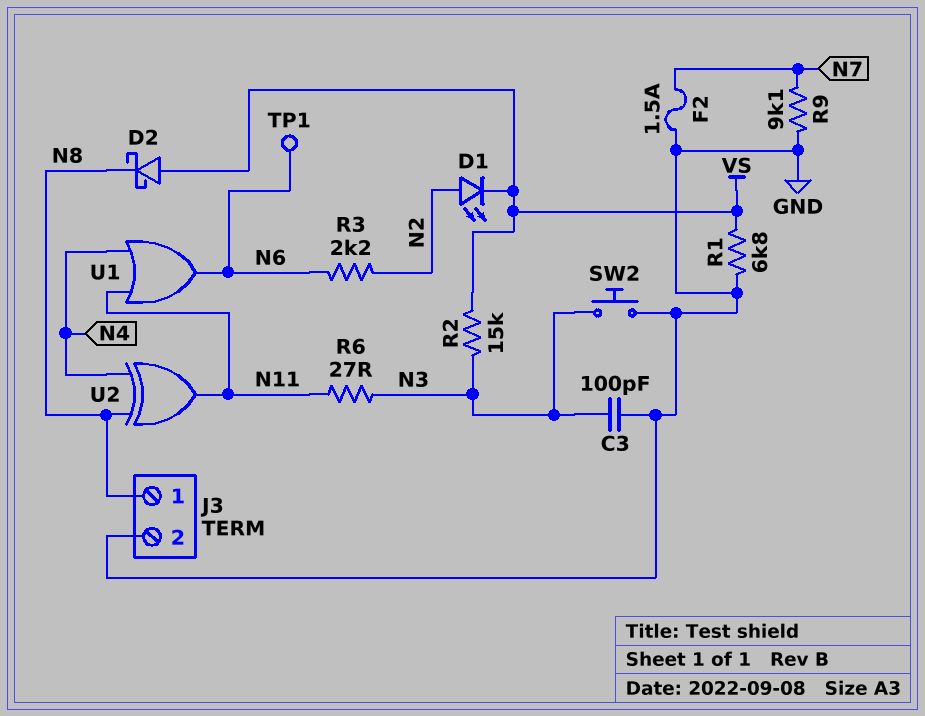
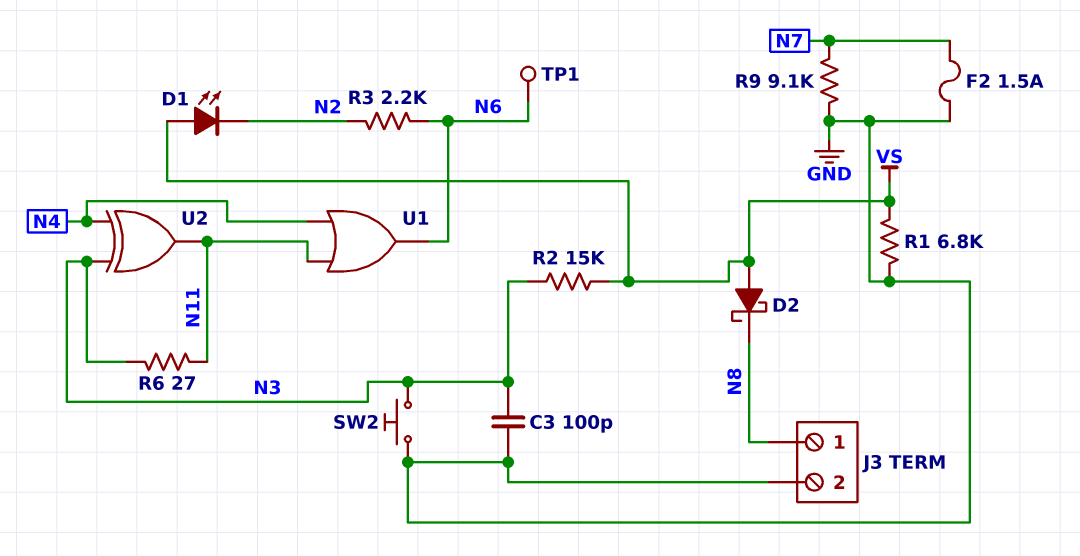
D1: LED (A N2, K VS) -> LED (A VS, K N2)
U2: XOR (in N4, in N8, out N11) -> XOR (in N3, in N4, out N11)

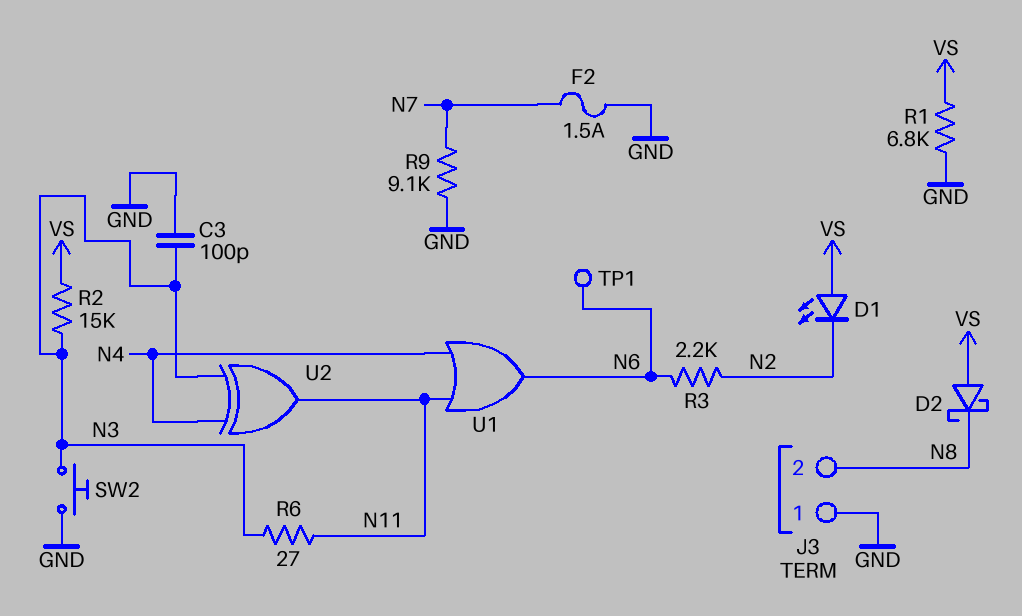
J3 pin 1: N8 -> GND
J3 pin 2: GND -> N8

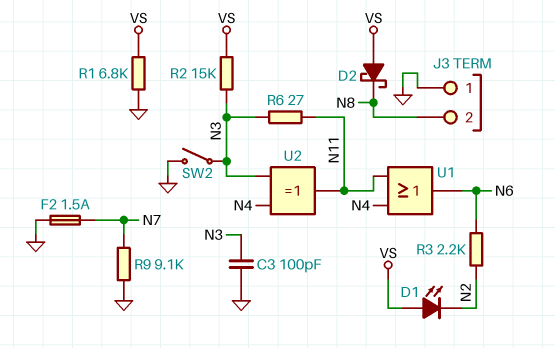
SW2: button (GND, N3) -> switch (GND, N3)
TP1: test point (N6) -> none

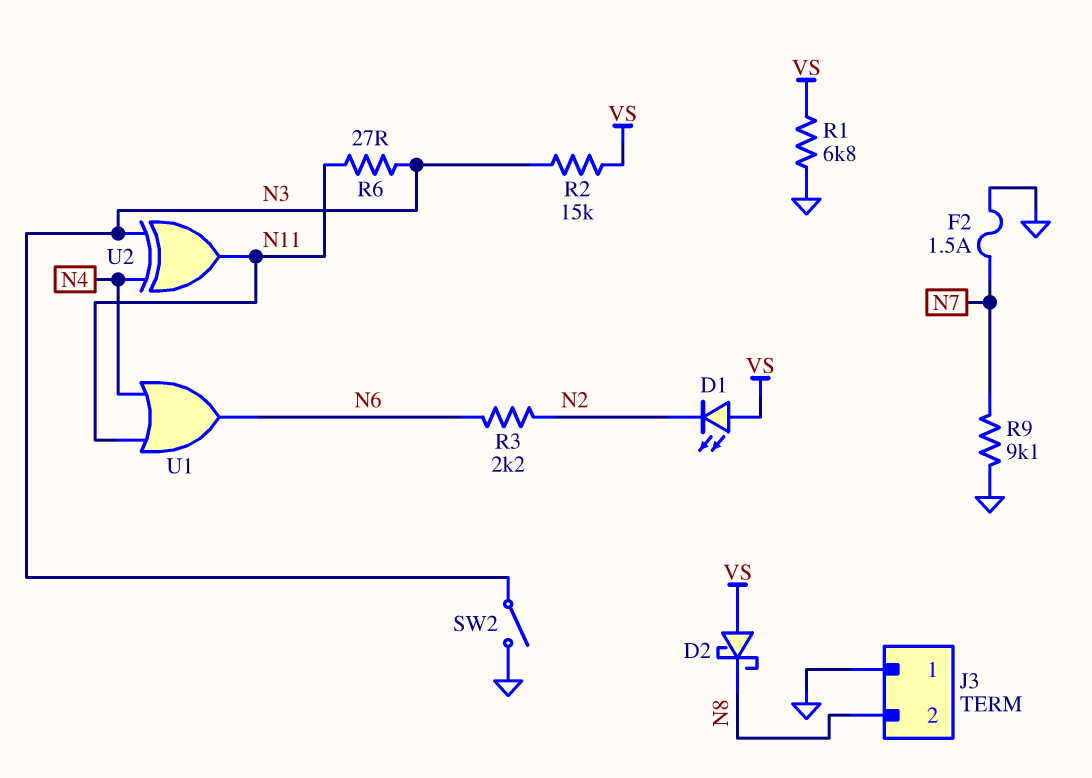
C3: 100pF (GND, N3) -> none

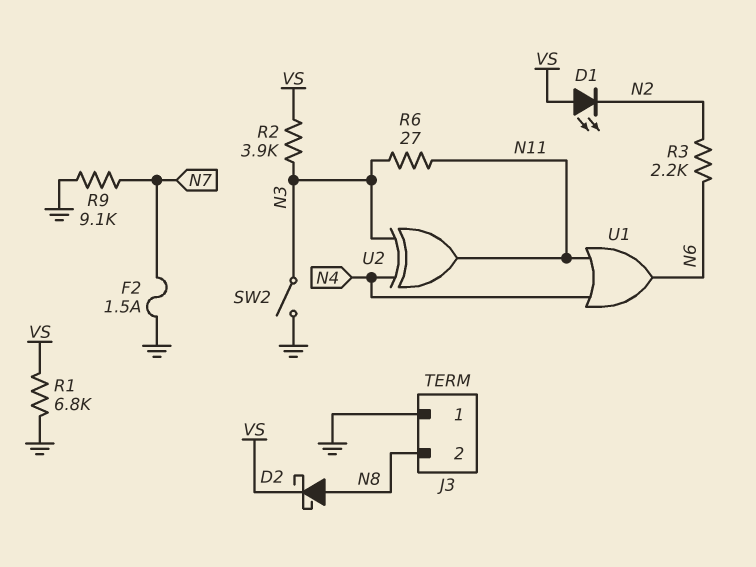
D2: schottky (A VS, K N8) -> schottky (A N8, K VS)
R2: 15k (N3, VS) -> 3.9k (N3, VS)

